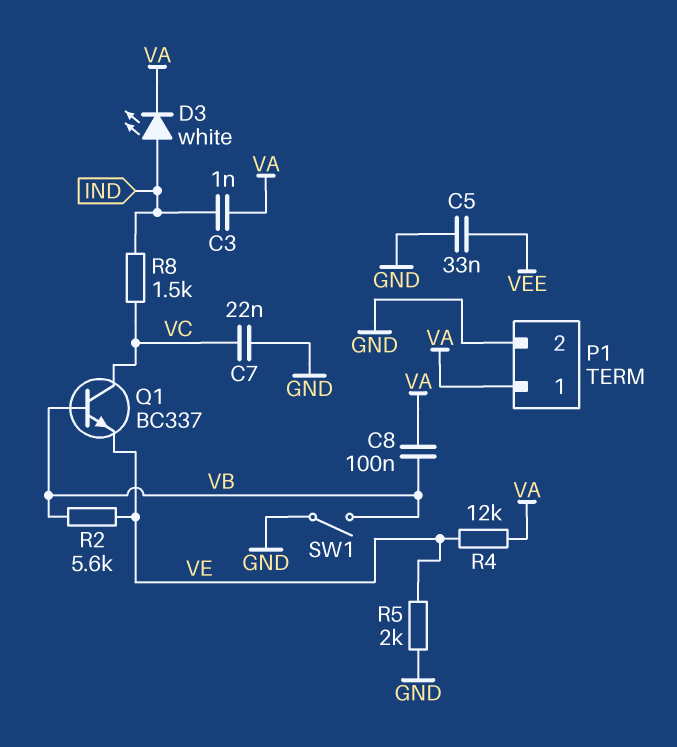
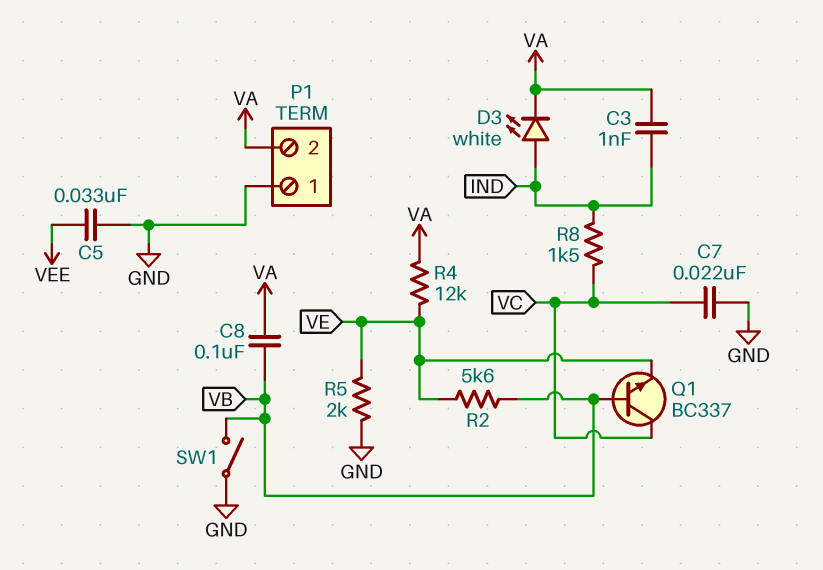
P1 pin 1: VA -> GND
P1 pin 2: GND -> VA

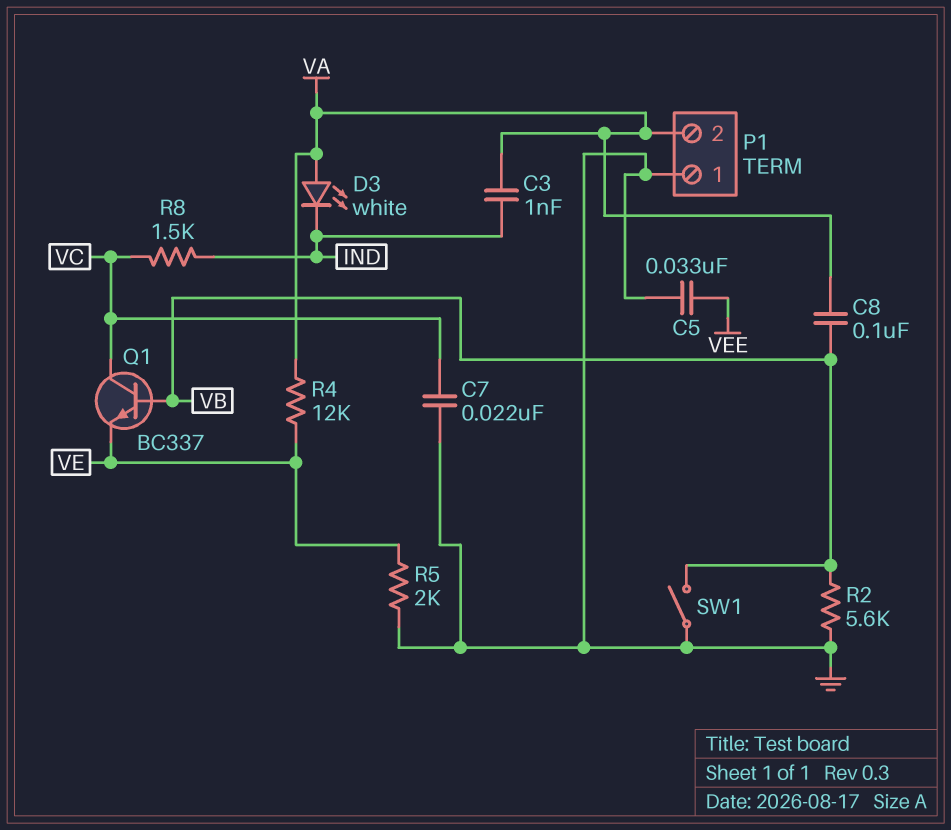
D3: LED white (A IND, K VA) -> LED white (A VA, K IND)
R2: 5.6k (VB, VE) -> 5.6k (GND, VB)

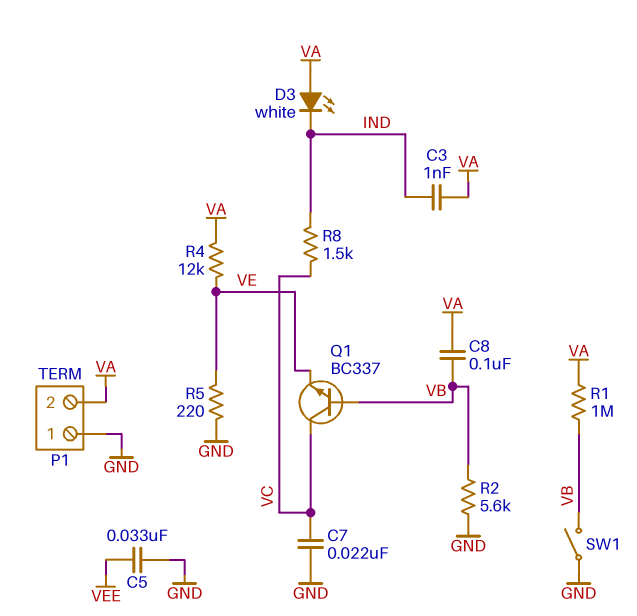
R1: none -> 1M (VA, VB)
R5: 2k (GND, VE) -> 220 (GND, VE)

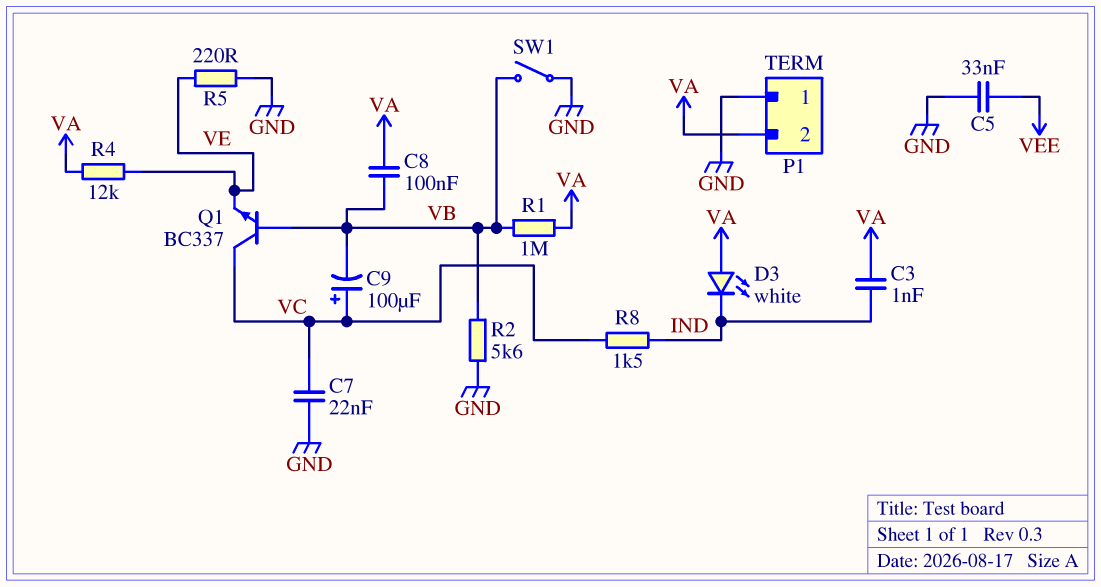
C9: none -> 100uF (plus VC, minus VB)

